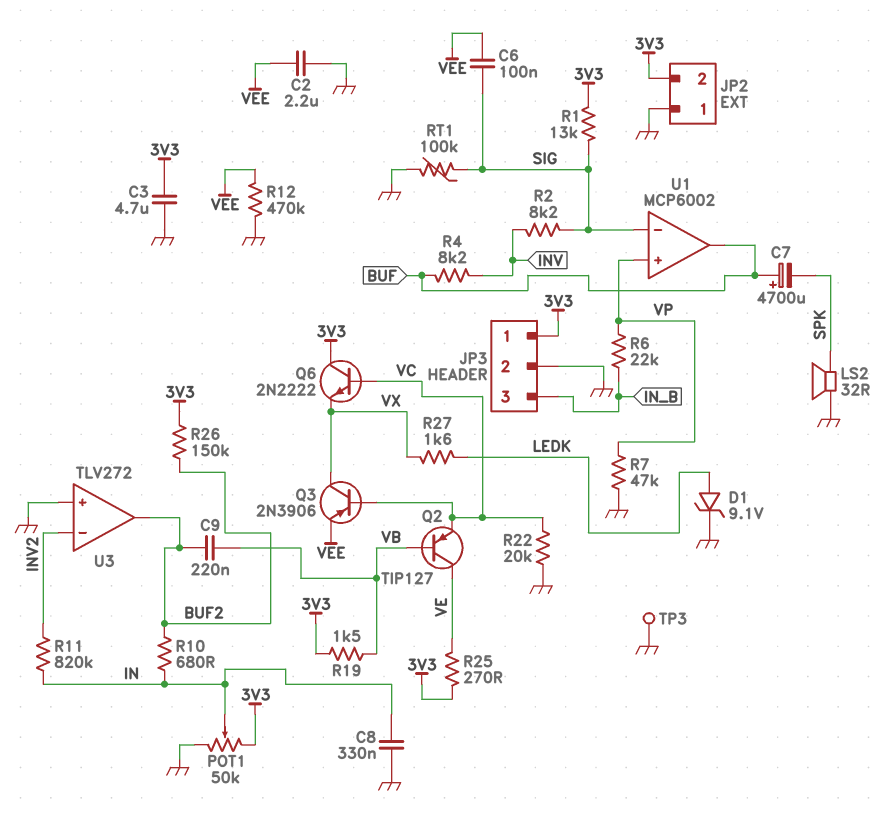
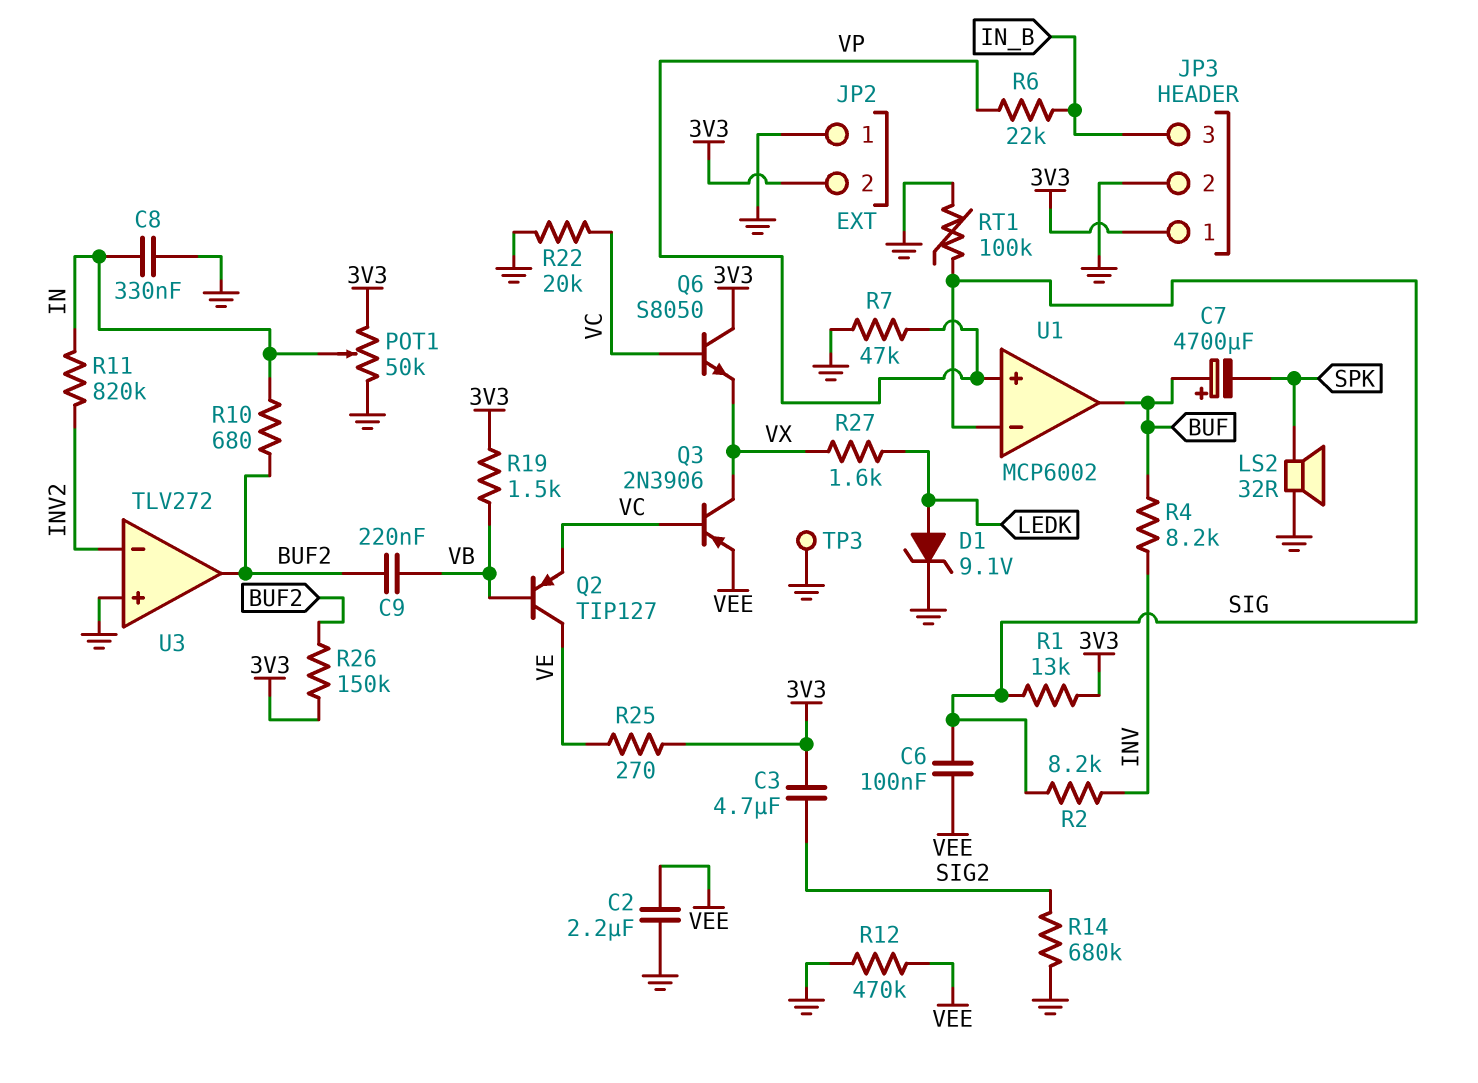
C3: 4.7uF (3V3, GND) -> 4.7uF (3V3, SIG2)
Q6: NPN 2N2222 (B VC, C 3V3, E VX) -> NPN S8050 (B VC, C 3V3, E VX)
R14: none -> 680k (GND, SIG2)

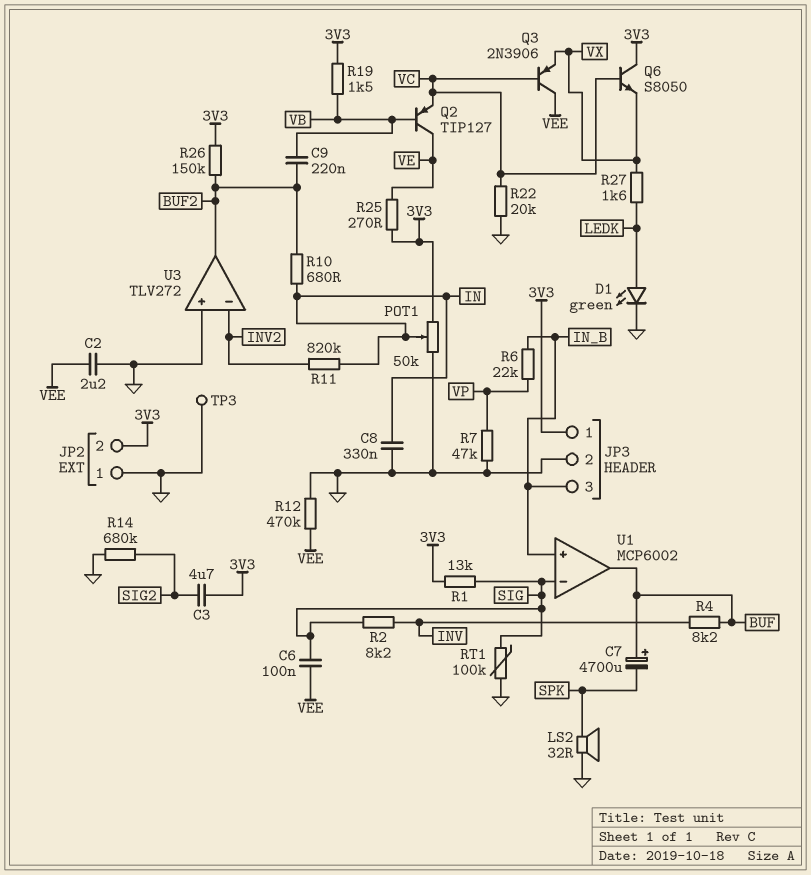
D1: zener 9.1V (A LEDK, K GND) -> LED green (A LEDK, K GND)
Q3: PNP 2N3906 (B VC, C VX, E VEE) -> PNP 2N3906 (B VC, C VEE, E VX)
U1 pin in+: VP -> IN_B

